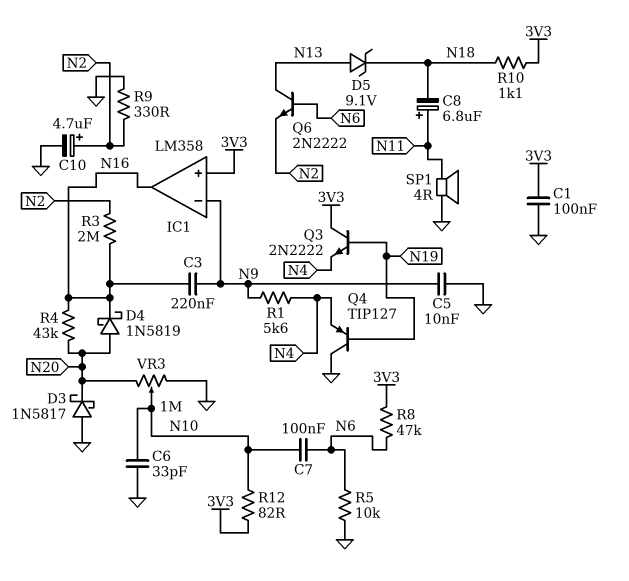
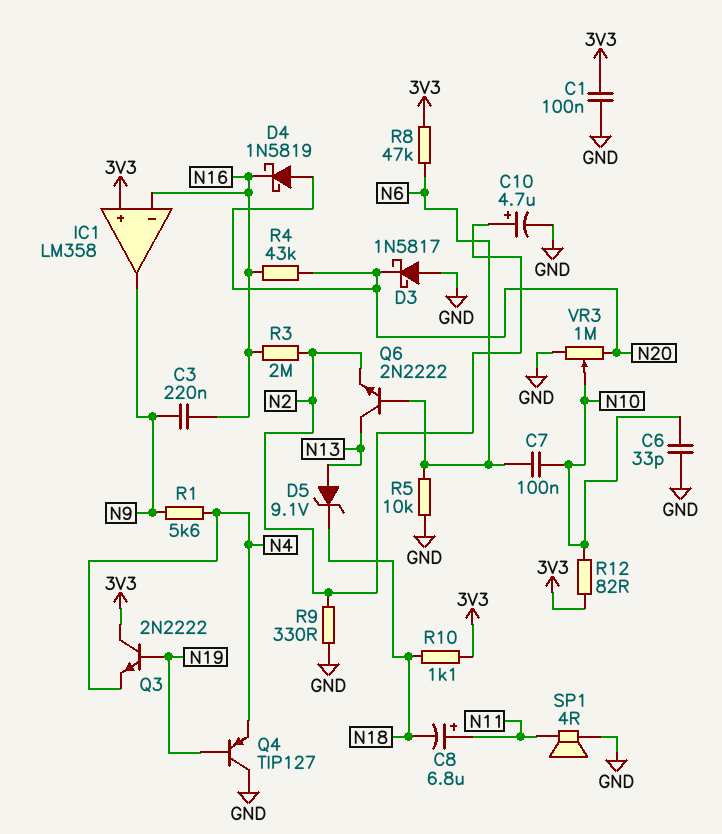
C5: 10nF (GND, N9) -> none
IC1 pin in-: N9 -> N16
IC1 pin out: N16 -> N9

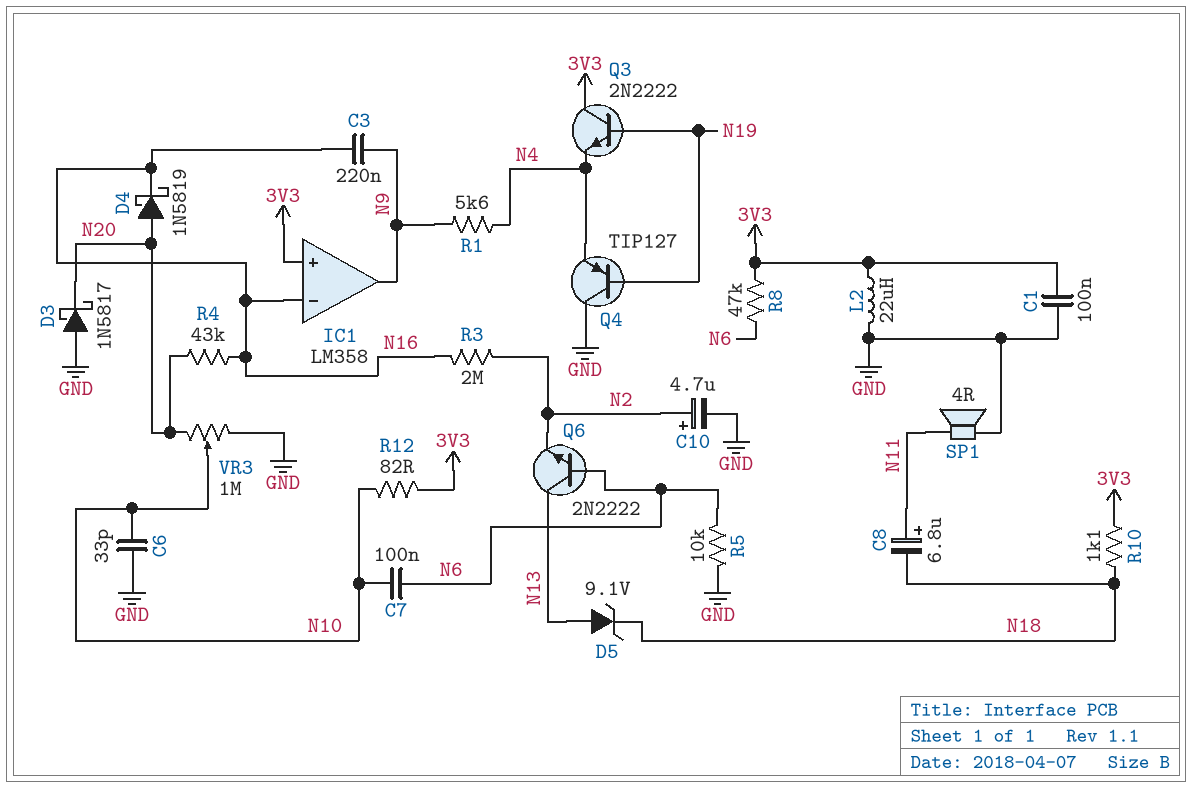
L2: none -> 22uH (3V3, GND)
R9: 330 (GND, N2) -> none

